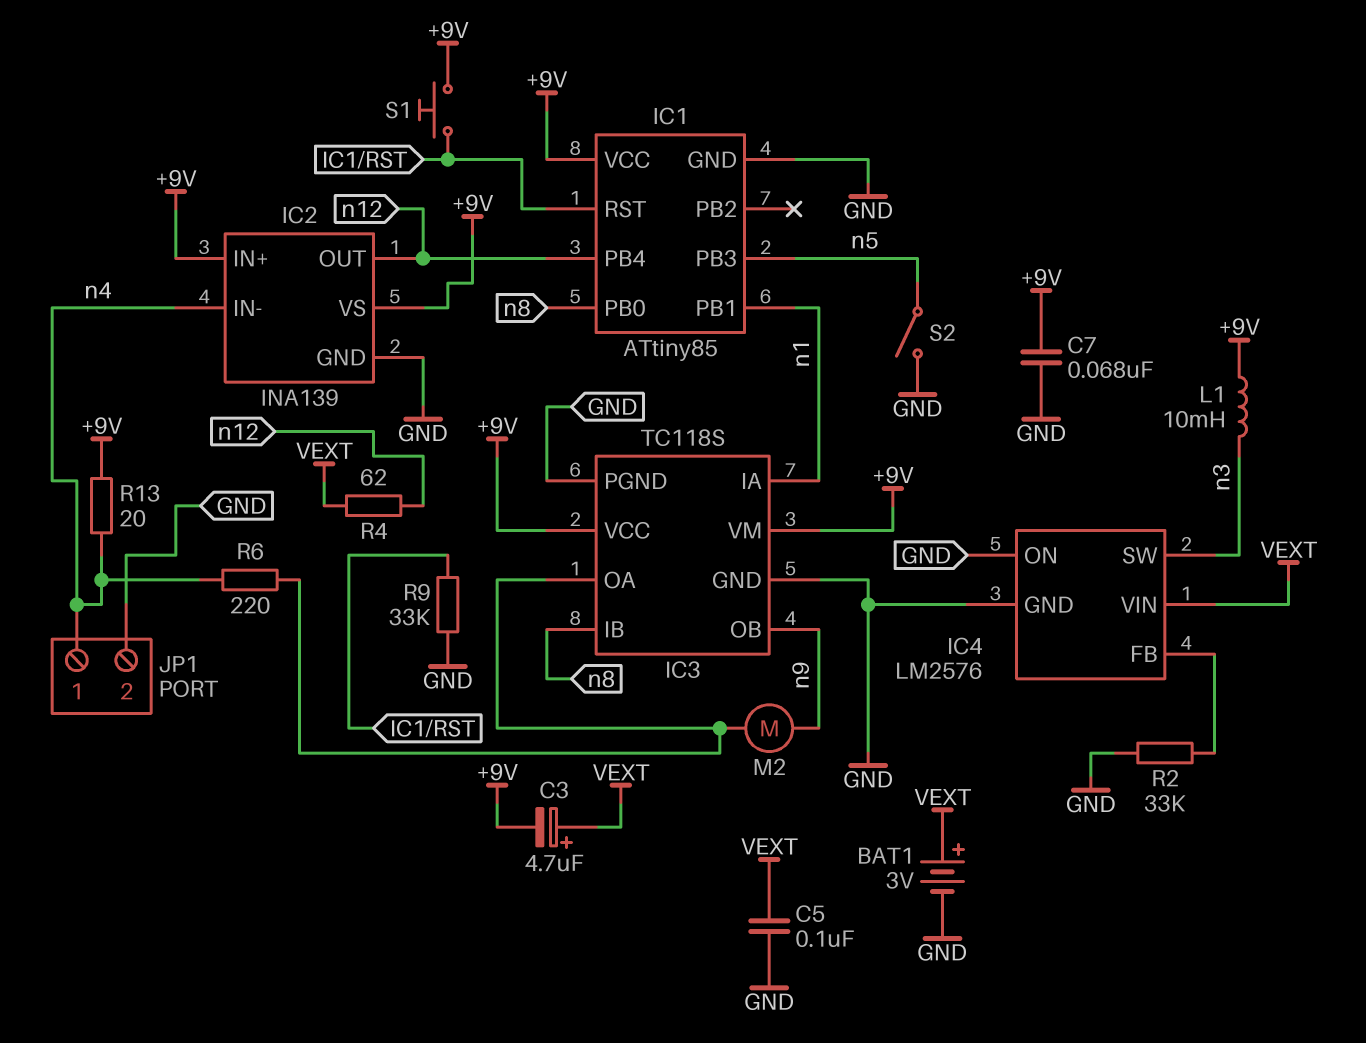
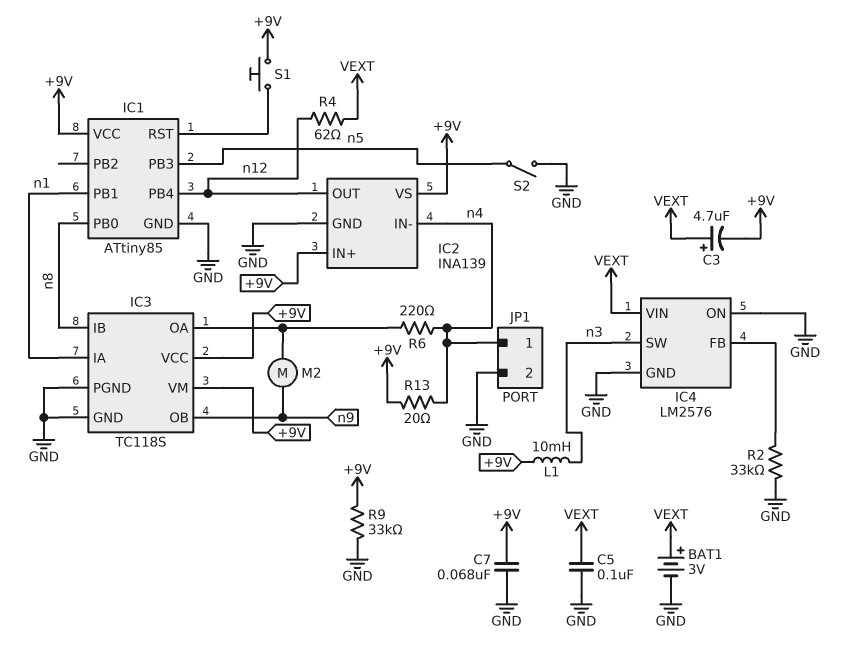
R9: 33k (GND, IC1/RST) -> 33k (+9V, GND)

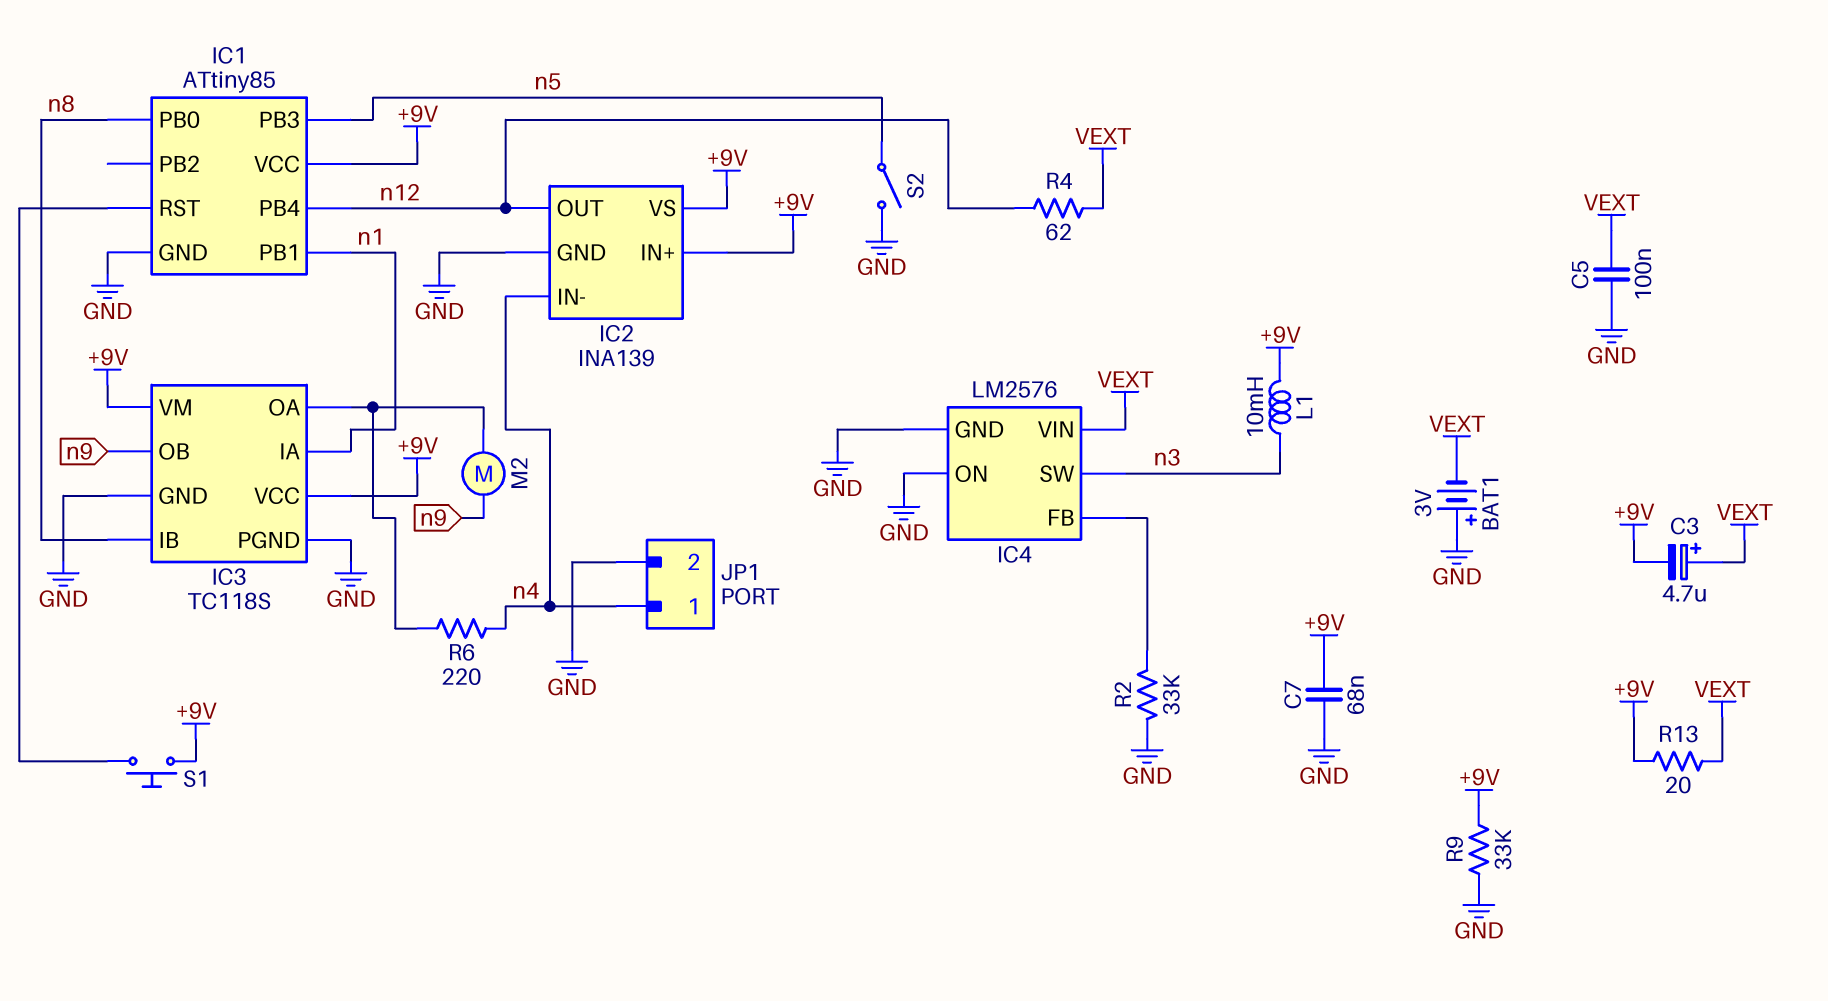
BAT1: 3V (plus VEXT, minus GND) -> 3V (plus GND, minus VEXT)
R13: 20 (+9V, n4) -> 20 (+9V, VEXT)

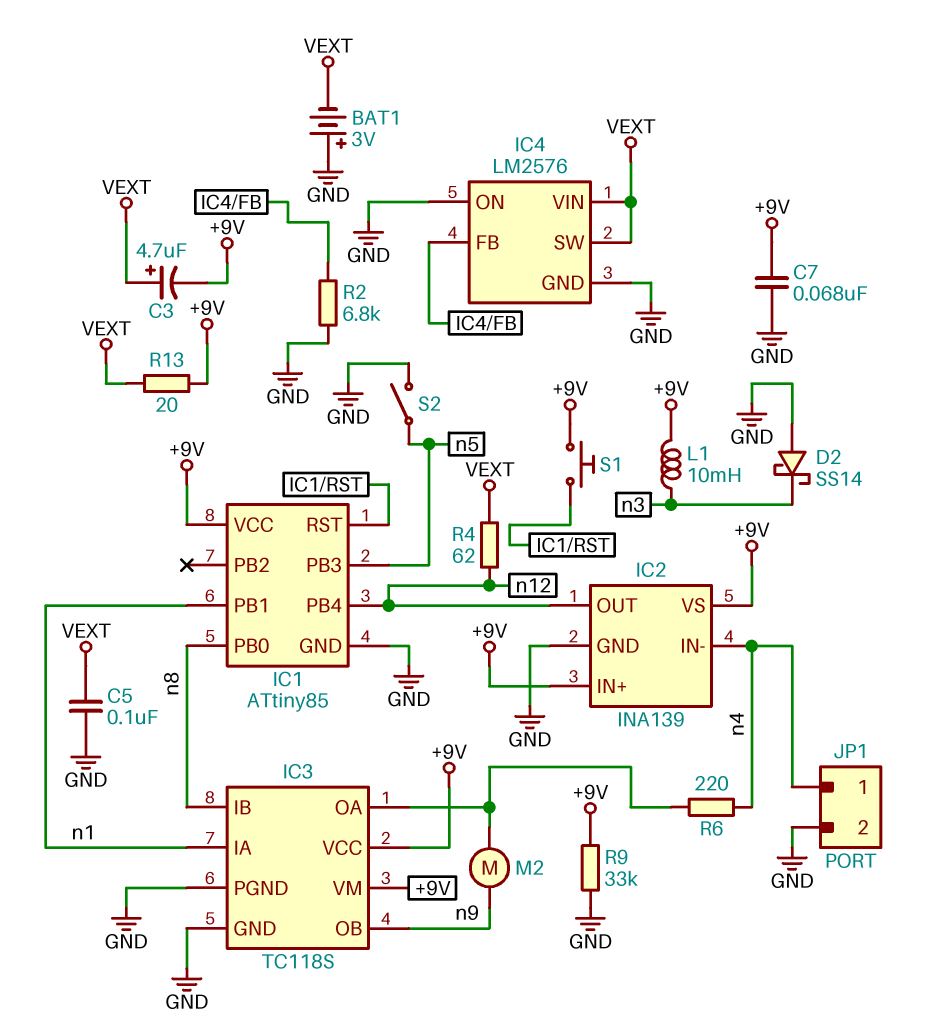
D2: none -> schottky SS14 (A GND, K n3)
IC4 pin SW: n3 -> VEXT
R2: 33k (GND, IC4/FB) -> 6.8k (GND, IC4/FB)

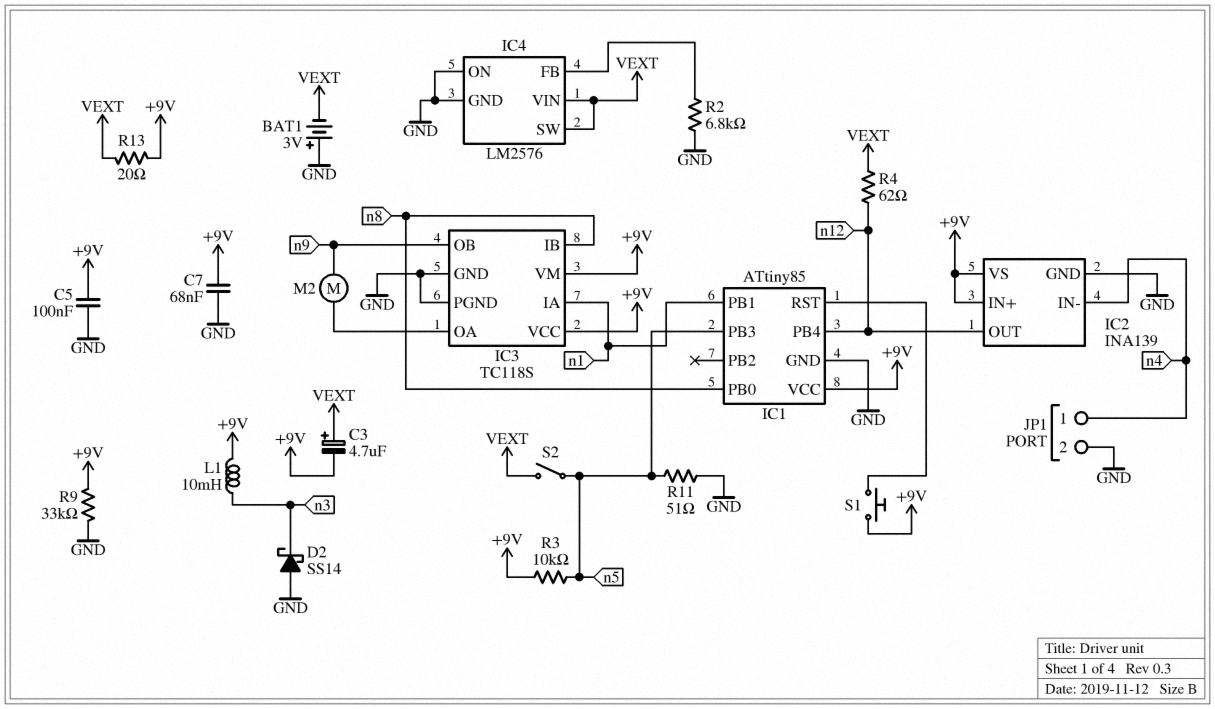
C5: 100nF (GND, VEXT) -> 100nF (+9V, GND)
R3: none -> 10k (+9V, n5)
R6: 220 (IC3/OA, n4) -> none
R11: none -> 51 (GND, n5)
S2: switch (GND, n5) -> switch (VEXT, n5)

